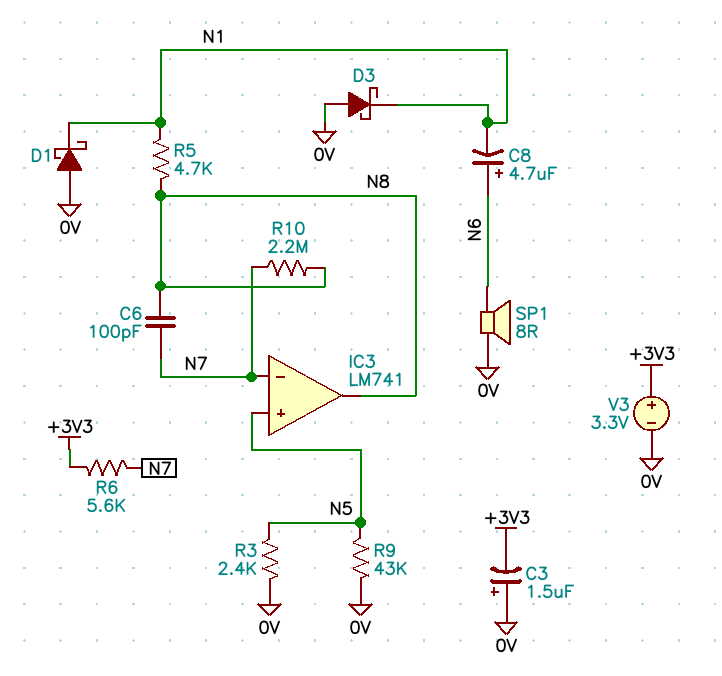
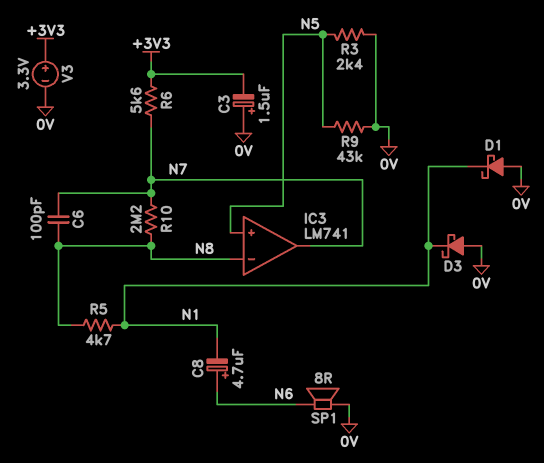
IC3 pin in-: N7 -> N8
IC3 pin out: N8 -> N7

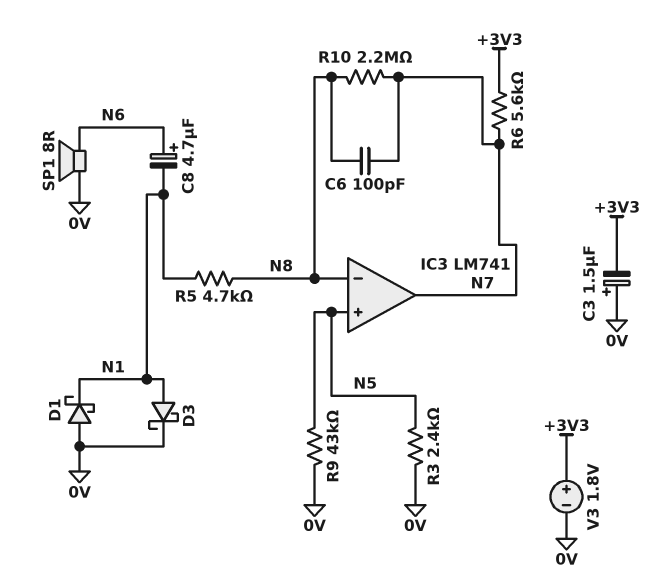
D3: schottky (A 0V, K N1) -> schottky (A N1, K 0V)
V3: 3.3V (plus +3V3, minus 0V) -> 1.8V (plus +3V3, minus 0V)

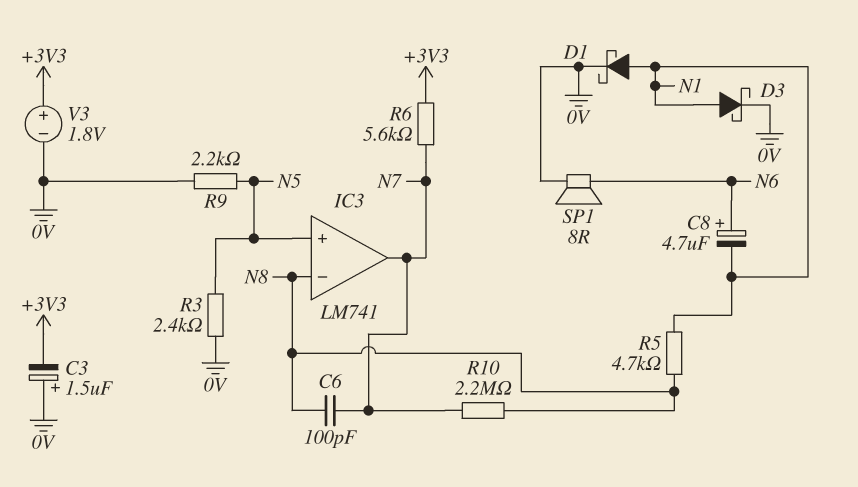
D1: schottky (A 0V, K N1) -> schottky (A N1, K 0V)
R9: 43k (0V, N5) -> 2.2k (0V, N5)

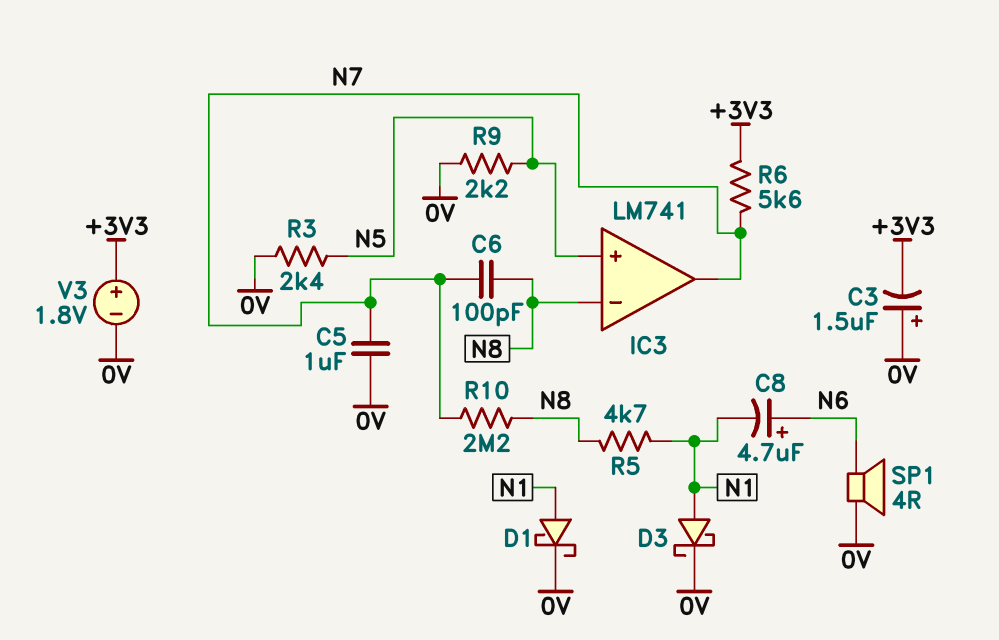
C5: none -> 1uF (0V, N7)
SP1: speaker 8R (0V, N6) -> speaker 4R (0V, N6)

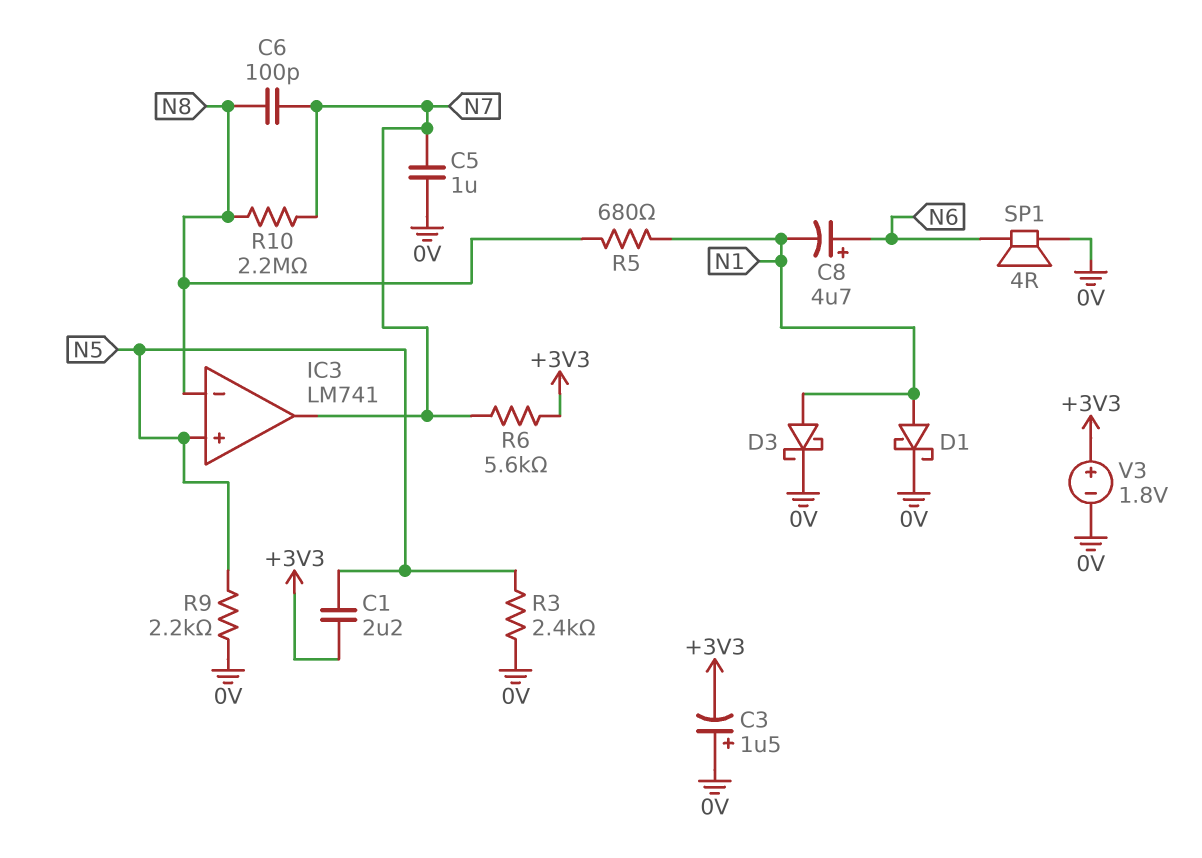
C1: none -> 2.2uF (+3V3, N5)
R5: 4.7k (N1, N8) -> 680 (N1, N8)

